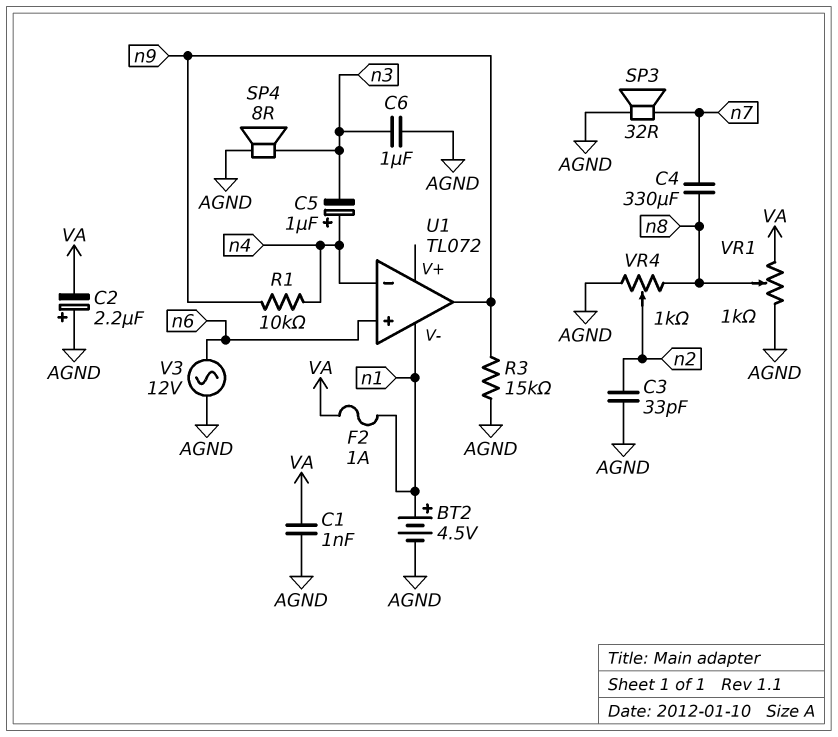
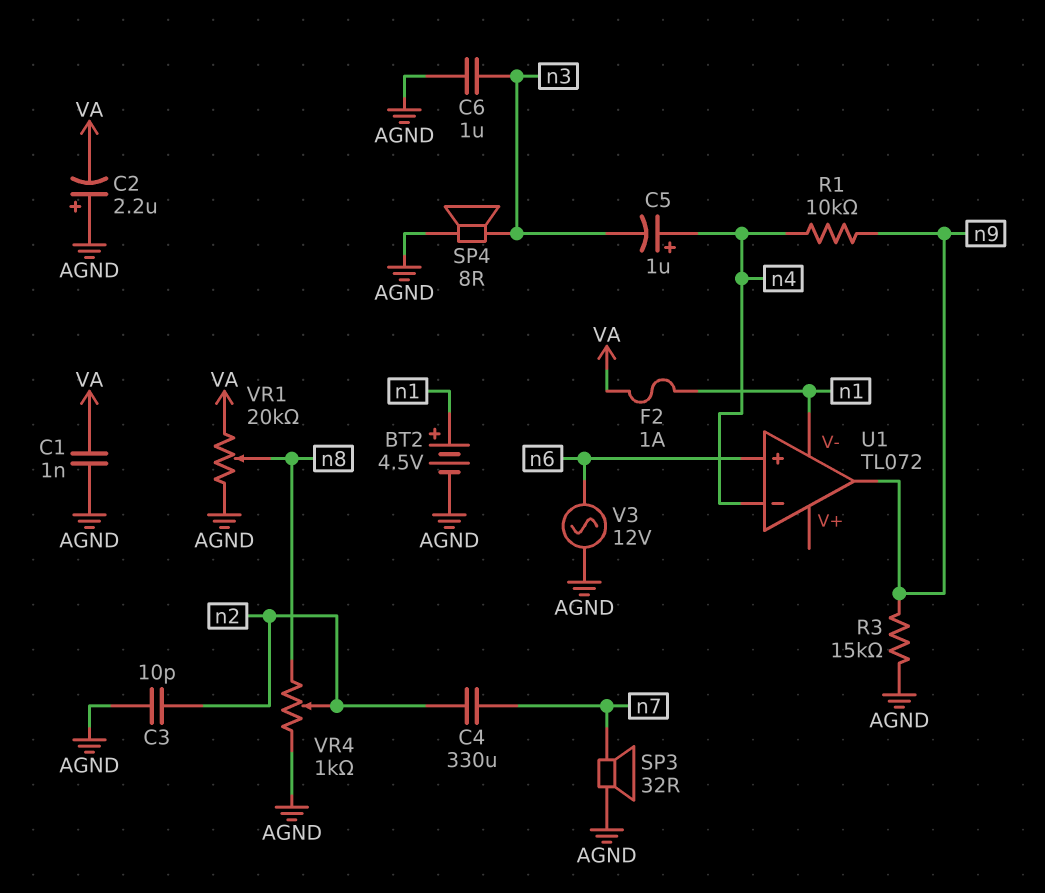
C3: 33pF (AGND, n2) -> 10pF (AGND, n2)
C4: 330uF (n7, n8) -> 330uF (n2, n7)
VR1: 1k (AGND, VA, wiper n8) -> 20k (AGND, VA, wiper n8)

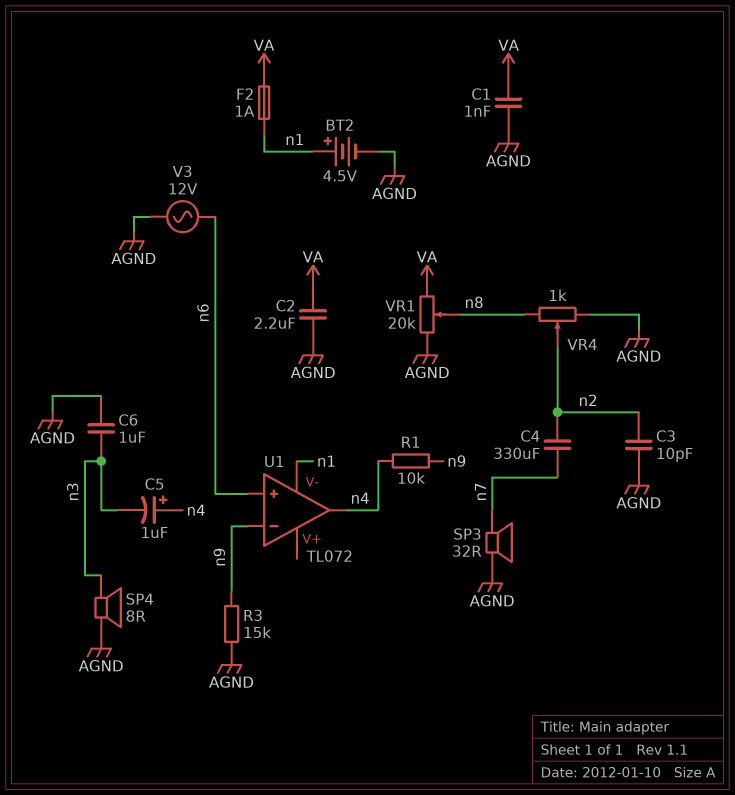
C2: 2.2uF (plus AGND, minus VA) -> 2.2uF (AGND, VA)
U1 pin in-: n4 -> n9
U1 pin out: n9 -> n4

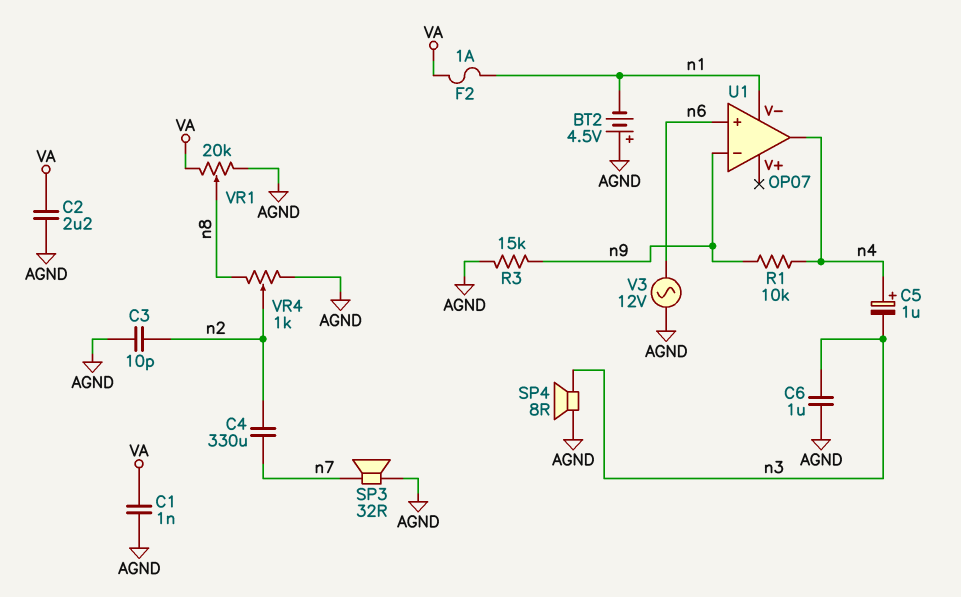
BT2: 4.5V (plus n1, minus AGND) -> 4.5V (plus AGND, minus n1)
U1: TL072 -> OP07

